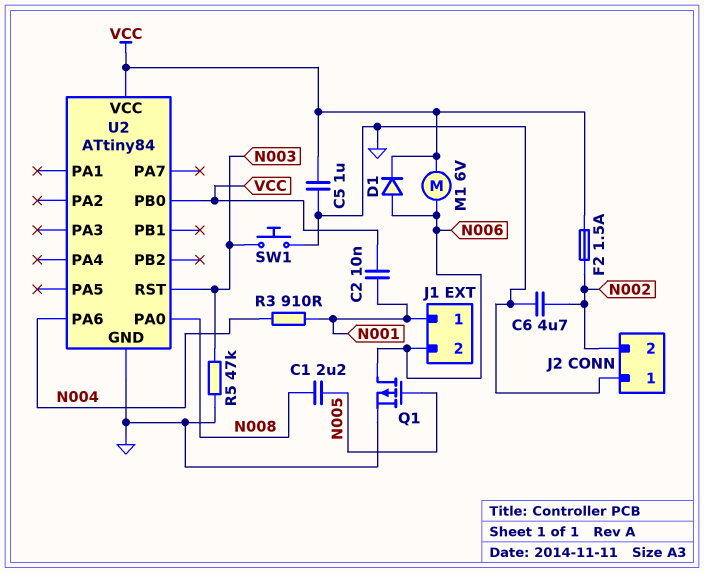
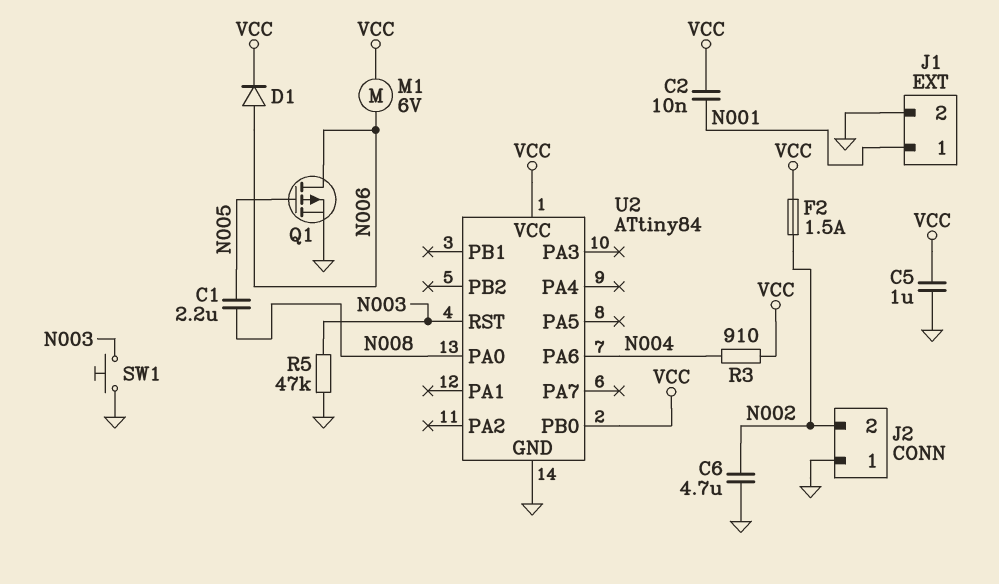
J1 pin 2: N006 -> GND
R3: 910 (N001, N004) -> 910 (N004, VCC)

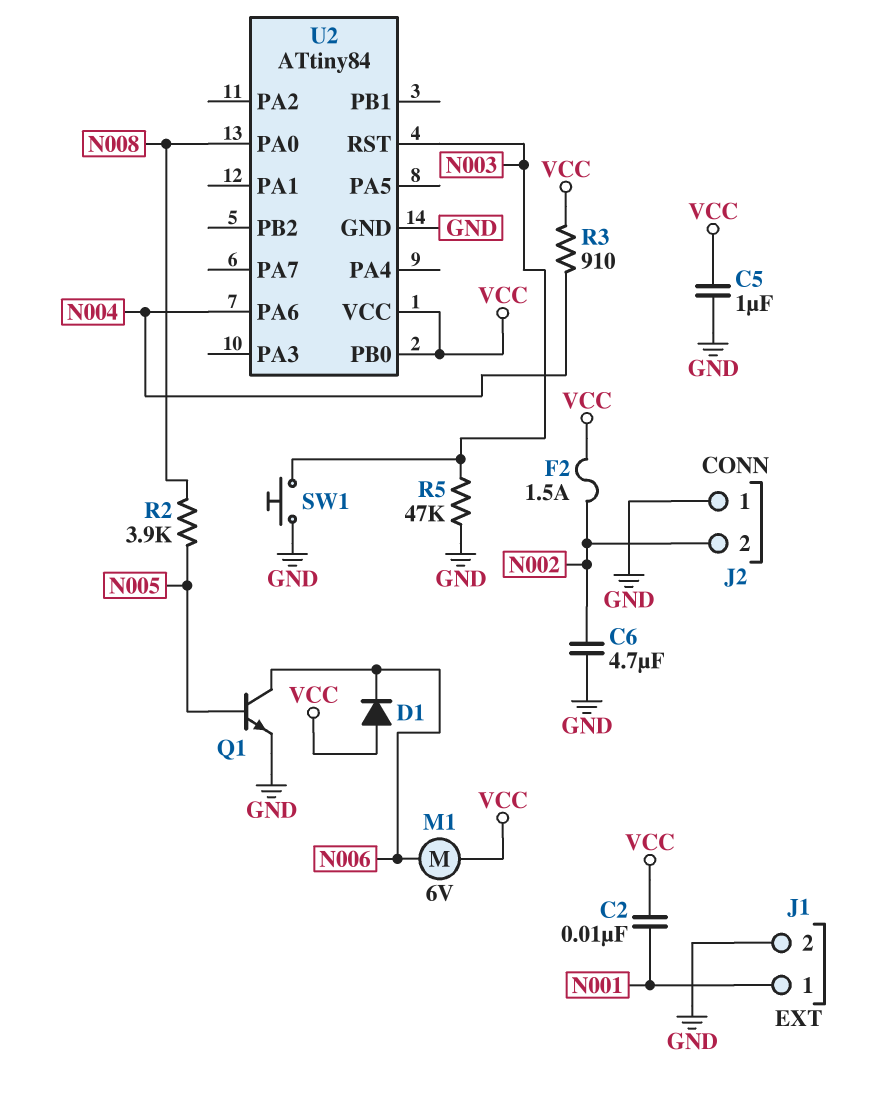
C1: 2.2uF (N005, N008) -> none
D1: diode (A N006, K VCC) -> diode (A VCC, K N006)
Q1: PMOS (G N005, D N006, S GND) -> NPN (B N005, C N006, E GND)
R2: none -> 3.9k (N005, N008)

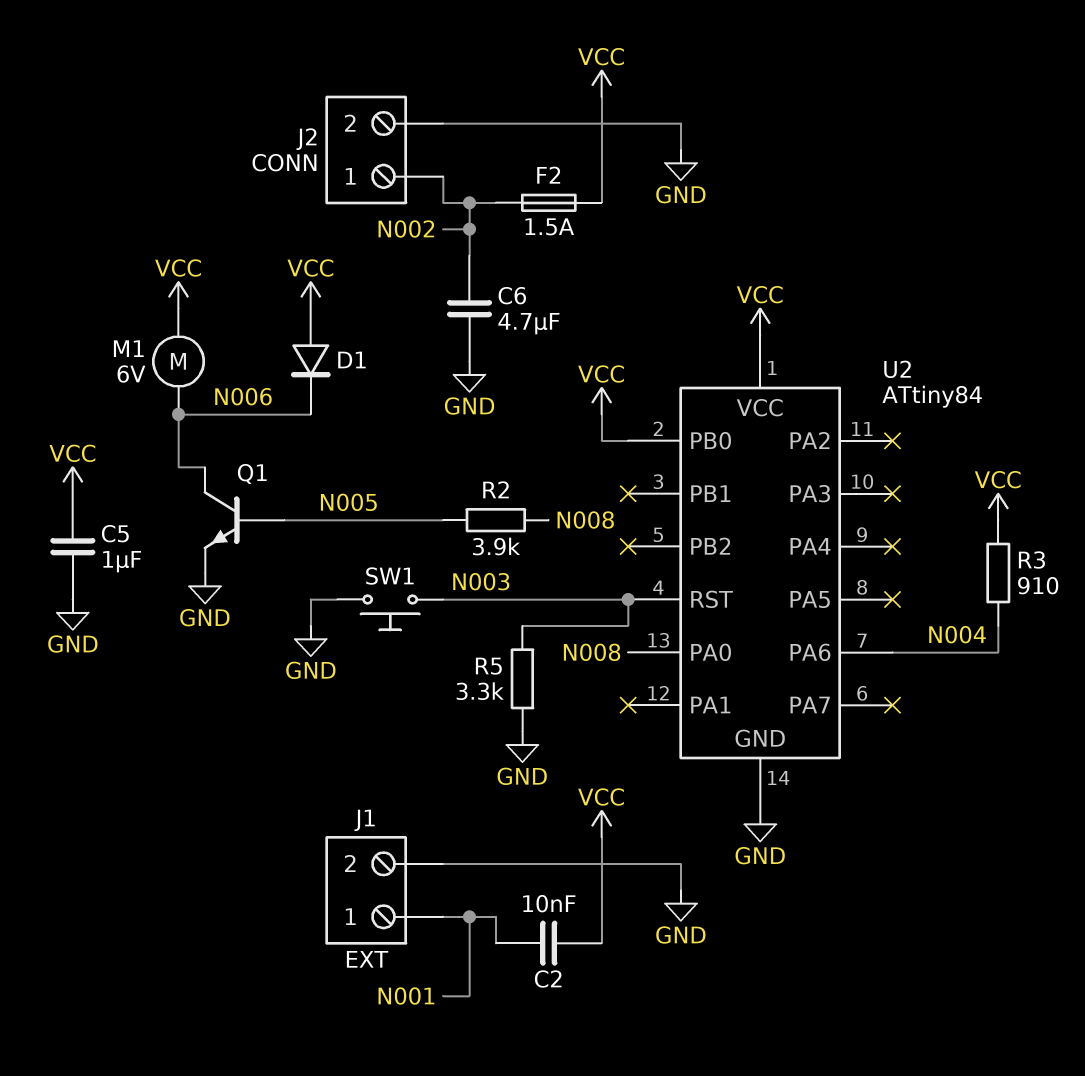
J2 pin 1: GND -> N002
J2 pin 2: N002 -> GND
R5: 47k (GND, N003) -> 3.3k (GND, N003)

